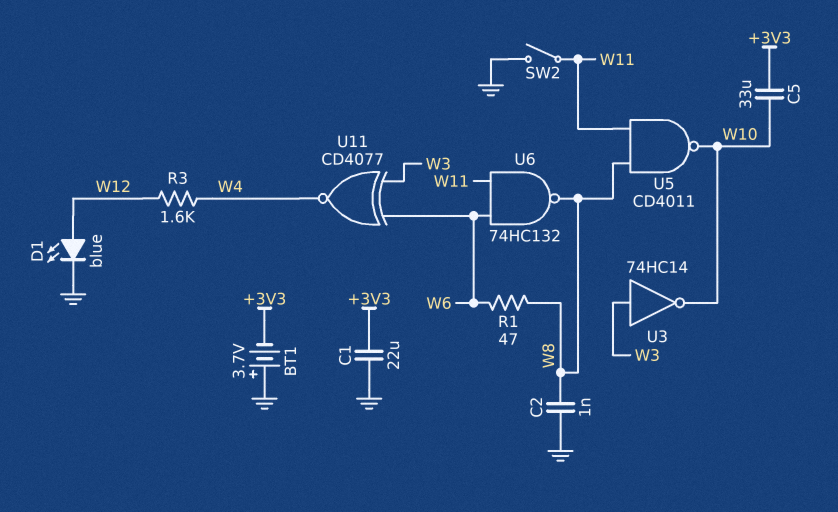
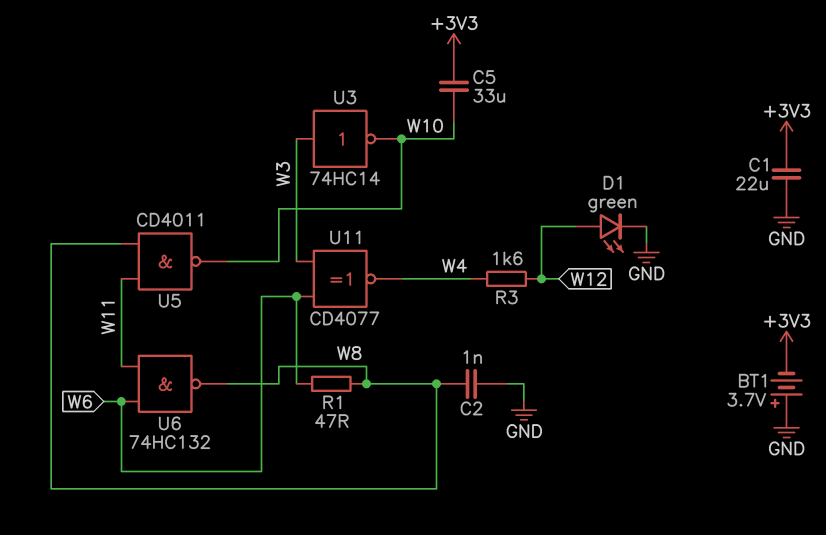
D1: LED blue (A W12, K GND) -> LED green (A W12, K GND)
SW2: switch (GND, W11) -> none

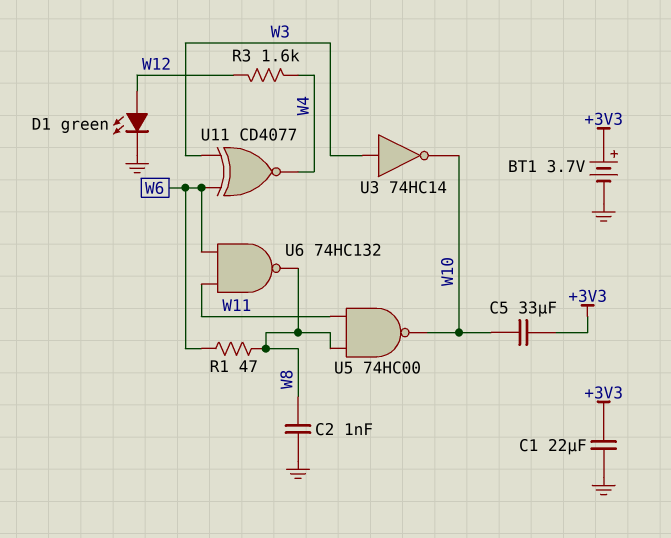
BT1: 3.7V (plus GND, minus +3V3) -> 3.7V (plus +3V3, minus GND)
U5: NAND CD4011 (in W8, in W11, out W10) -> NAND 74HC00 (in W8, in W11, out W10)

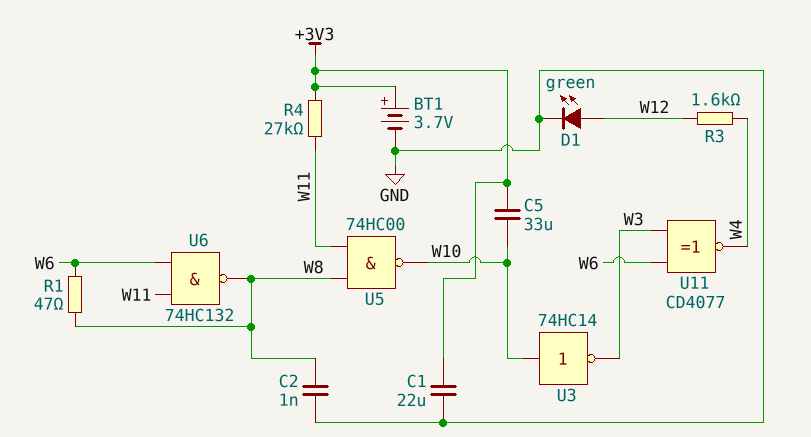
R4: none -> 27k (+3V3, W11)
U3: NOT 74HC14 (in W3, out W10) -> NOT 74HC14 (in W10, out W3)

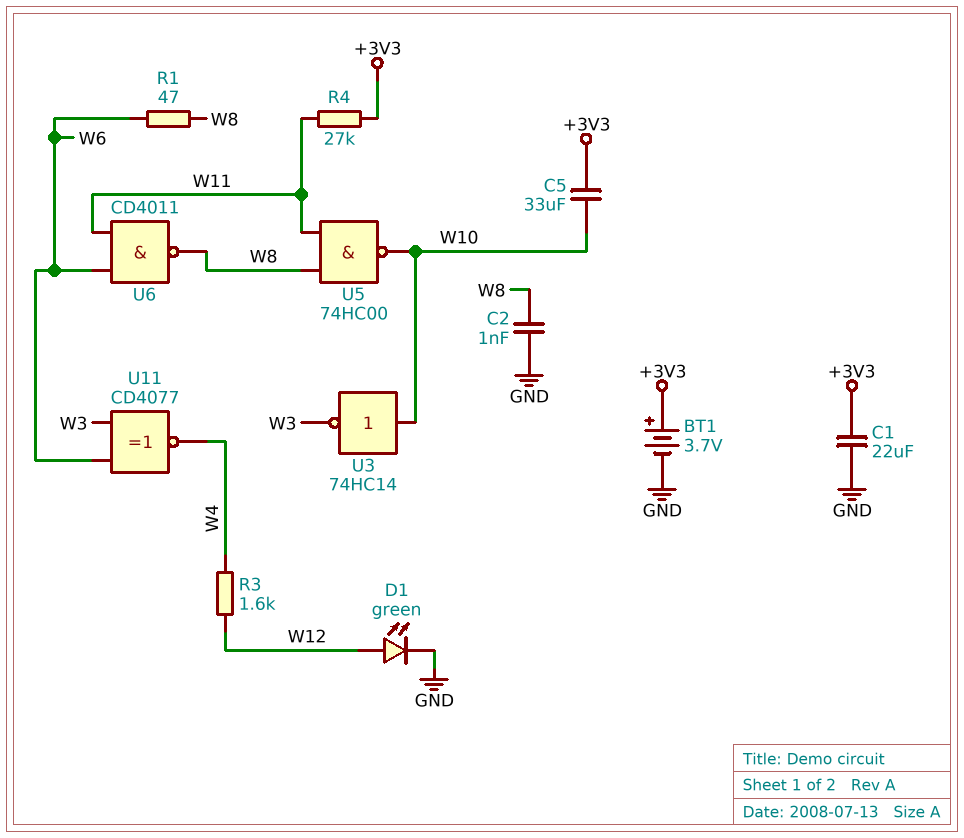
U6: NAND 74HC132 (in W6, in W11, out W8) -> NAND CD4011 (in W6, in W11, out W8)

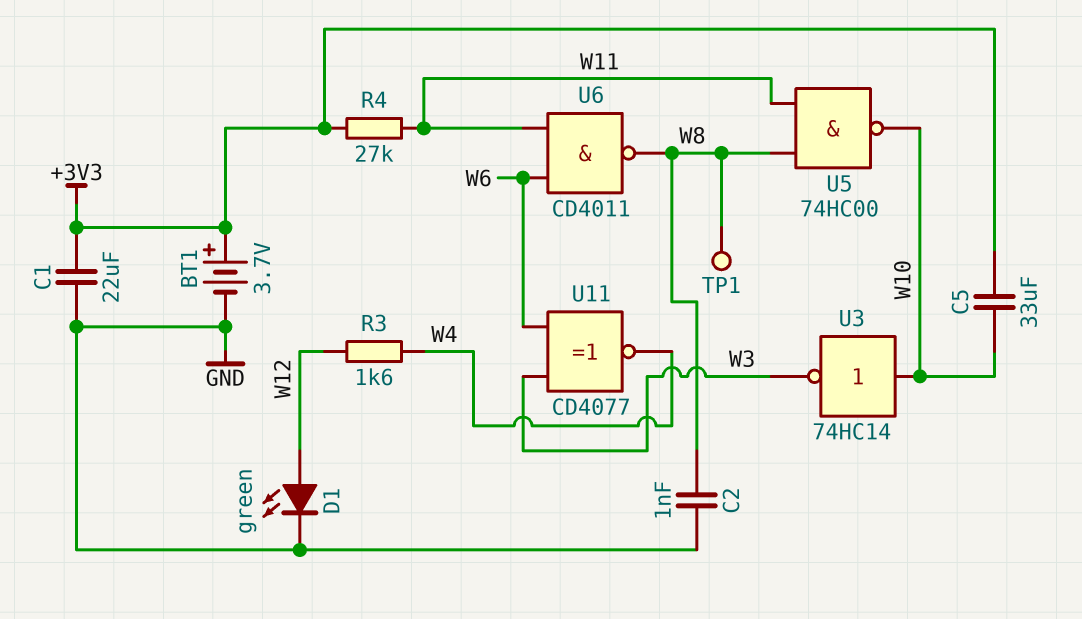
R1: 47 (W6, W8) -> none
TP1: none -> test point (W8)

